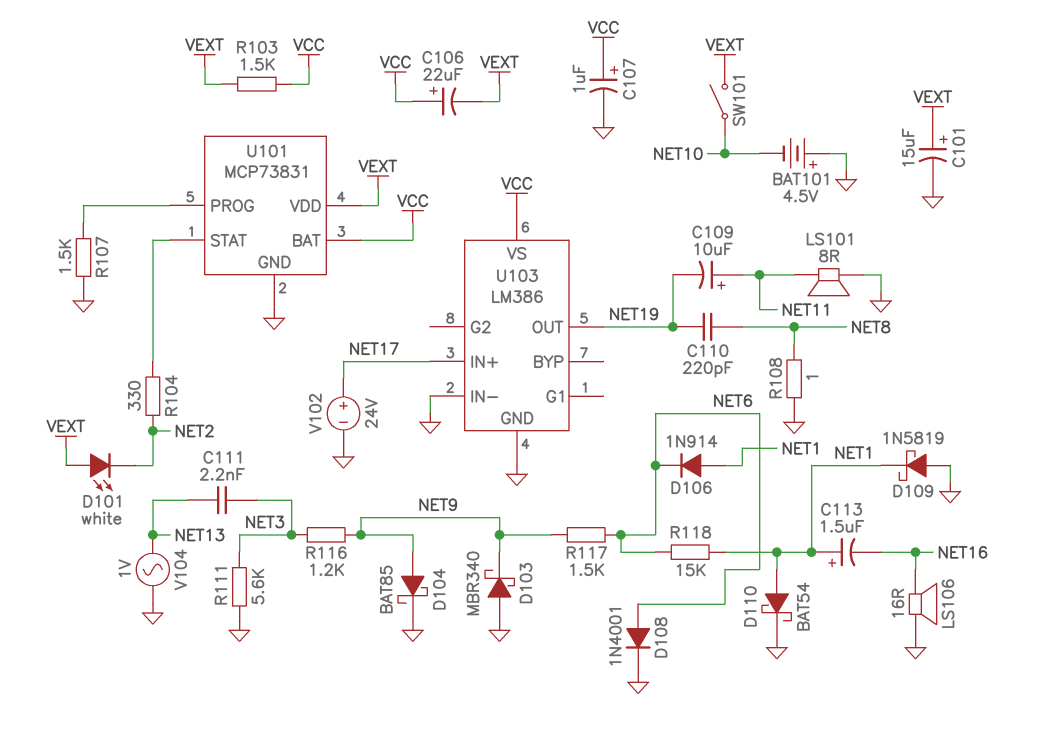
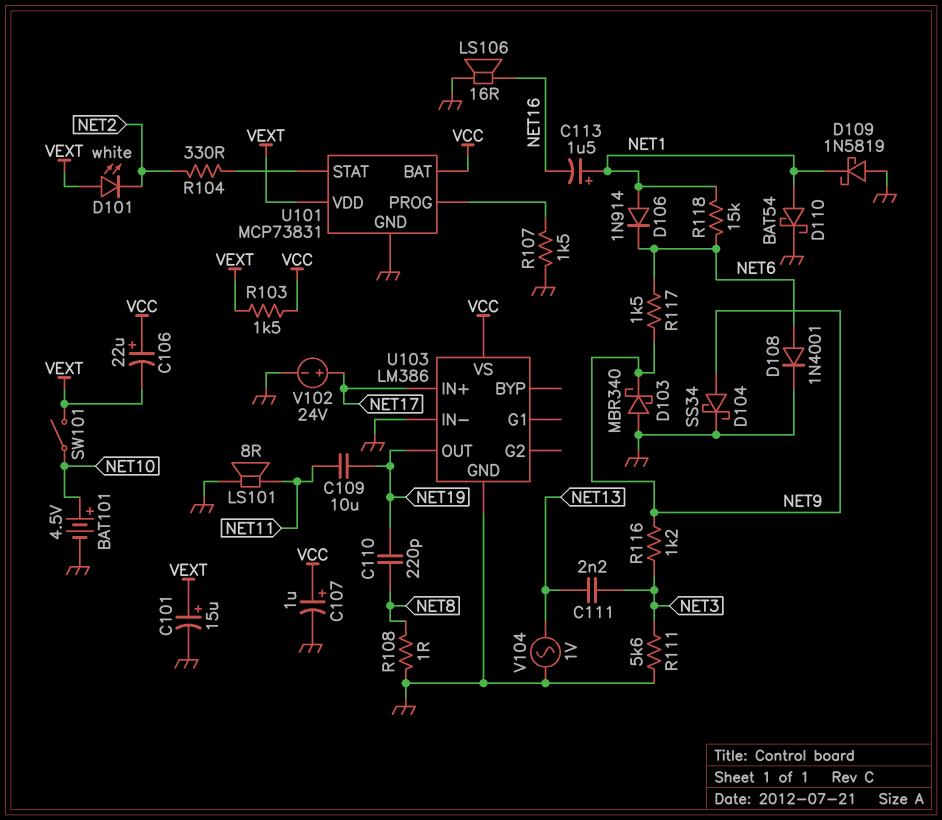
BAT101: 4.5V (plus GND, minus NET10) -> 4.5V (plus NET10, minus GND)
C109: 10uF (plus NET11, minus NET19) -> 10uF (NET11, NET19)
D104: schottky BAT85 (A NET9, K GND) -> schottky SS34 (A NET9, K GND)

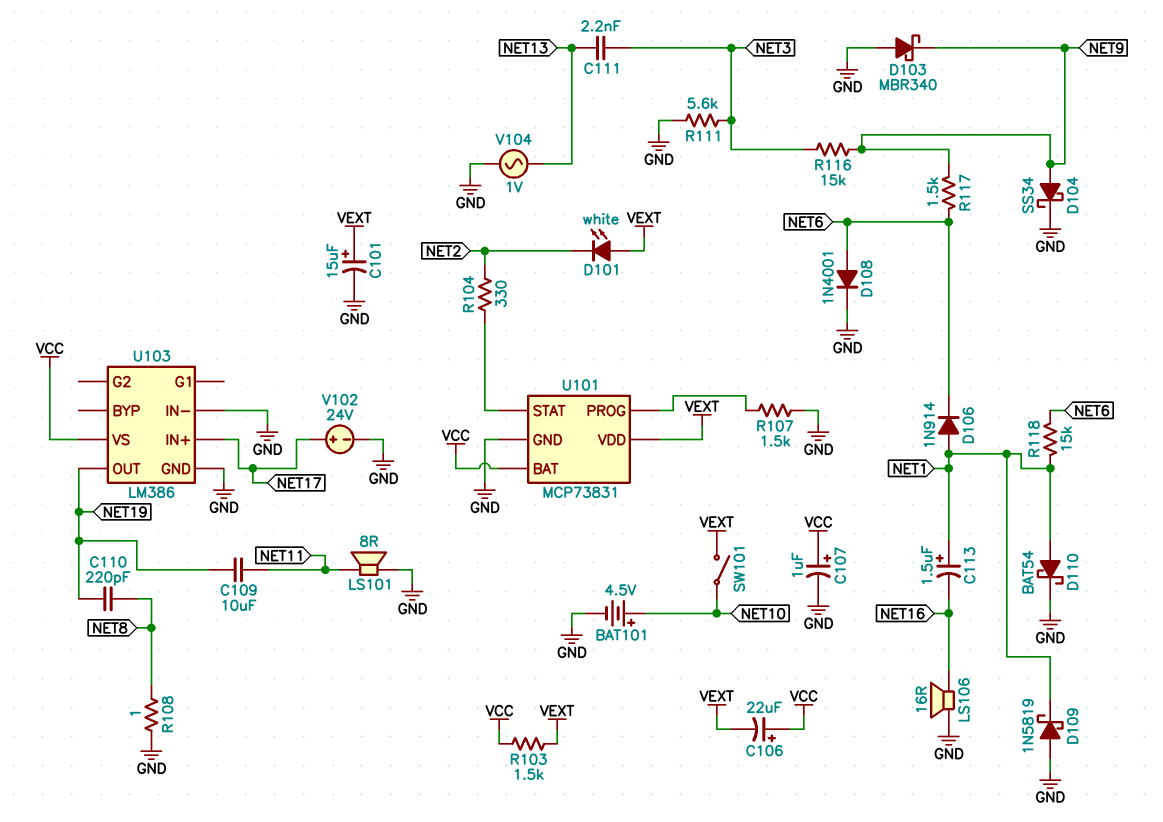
R116: 1.2k (NET3, NET9) -> 15k (NET3, NET9)

